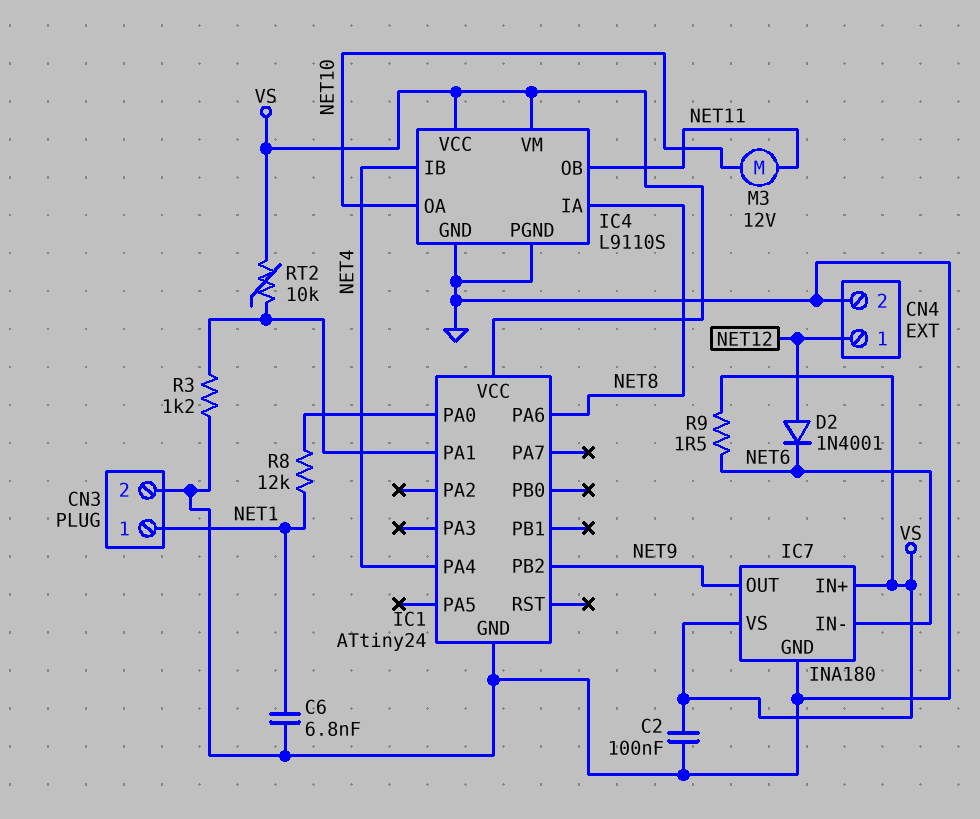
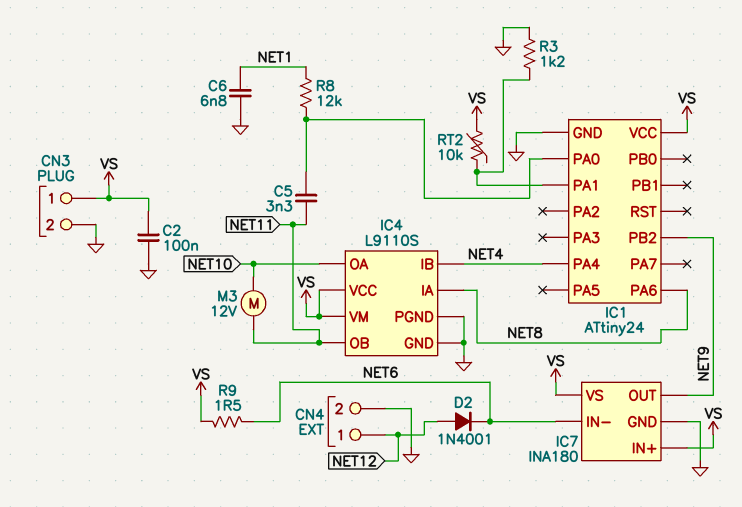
C5: none -> 3.3nF (IC1/PA0, NET11)
CN3 pin 1: NET1 -> VS

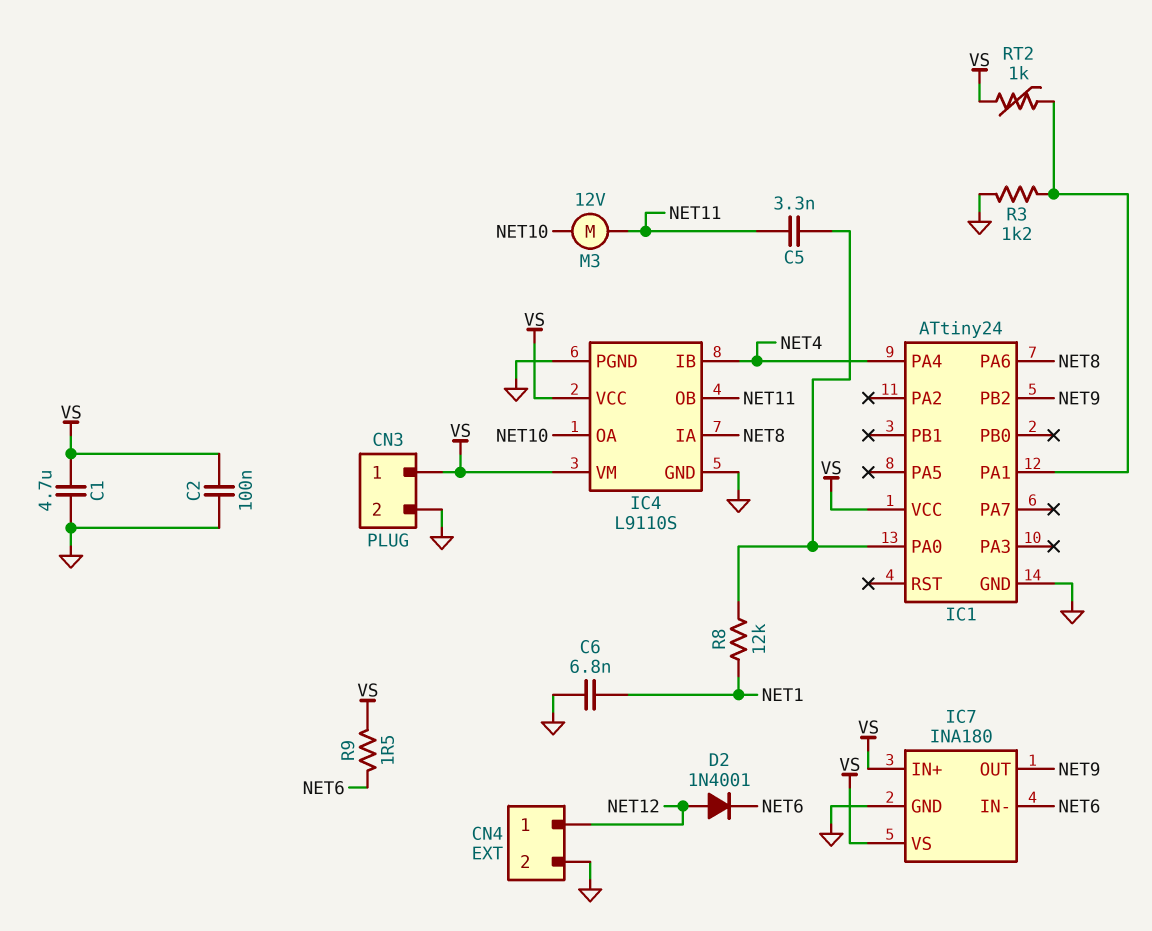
C1: none -> 4.7uF (GND, VS)
RT2: 10k (IC1/PA1, VS) -> 1k (IC1/PA1, VS)

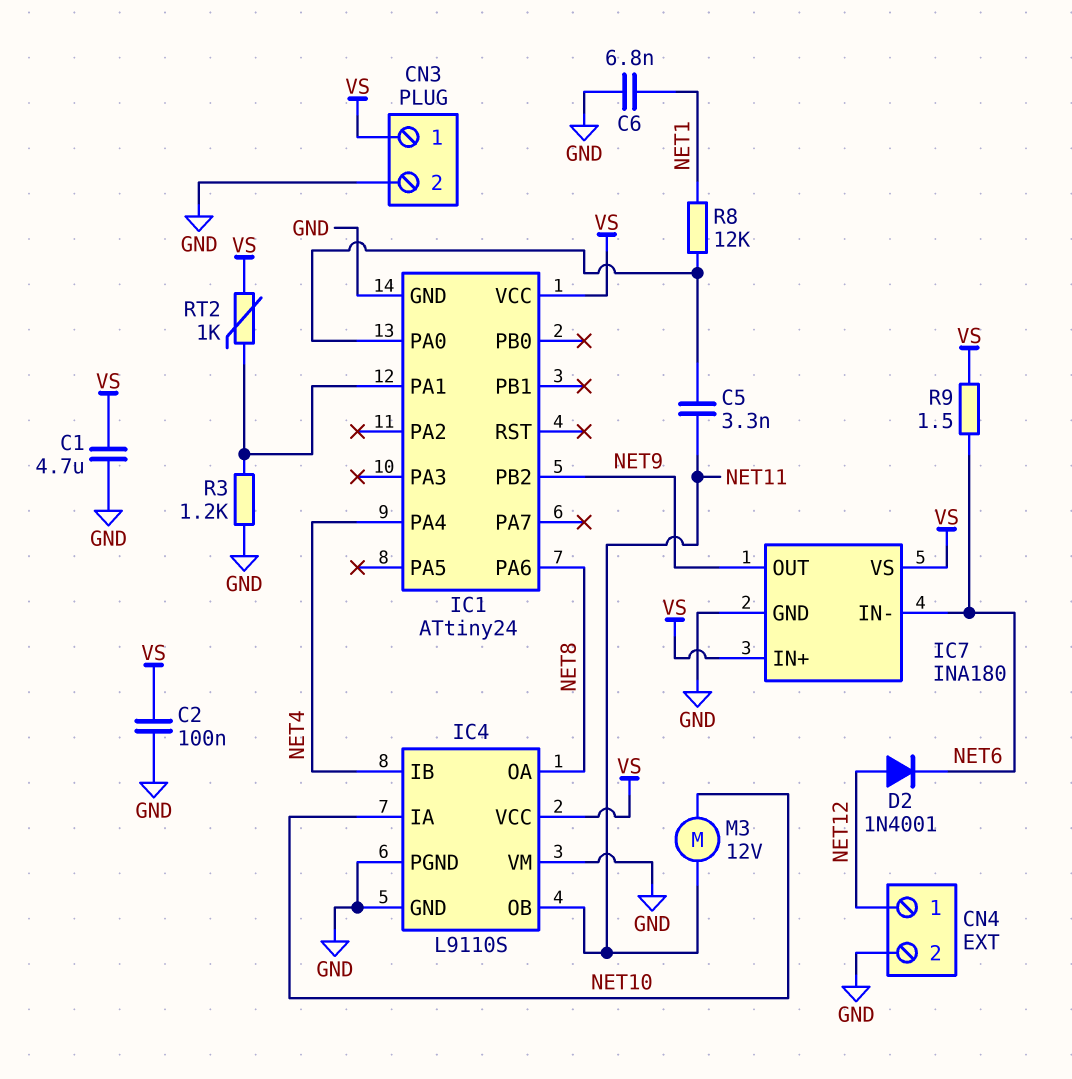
IC4 pin IA: NET8 -> NET10
IC4 pin OA: NET10 -> NET8
IC4 pin VM: VS -> GND

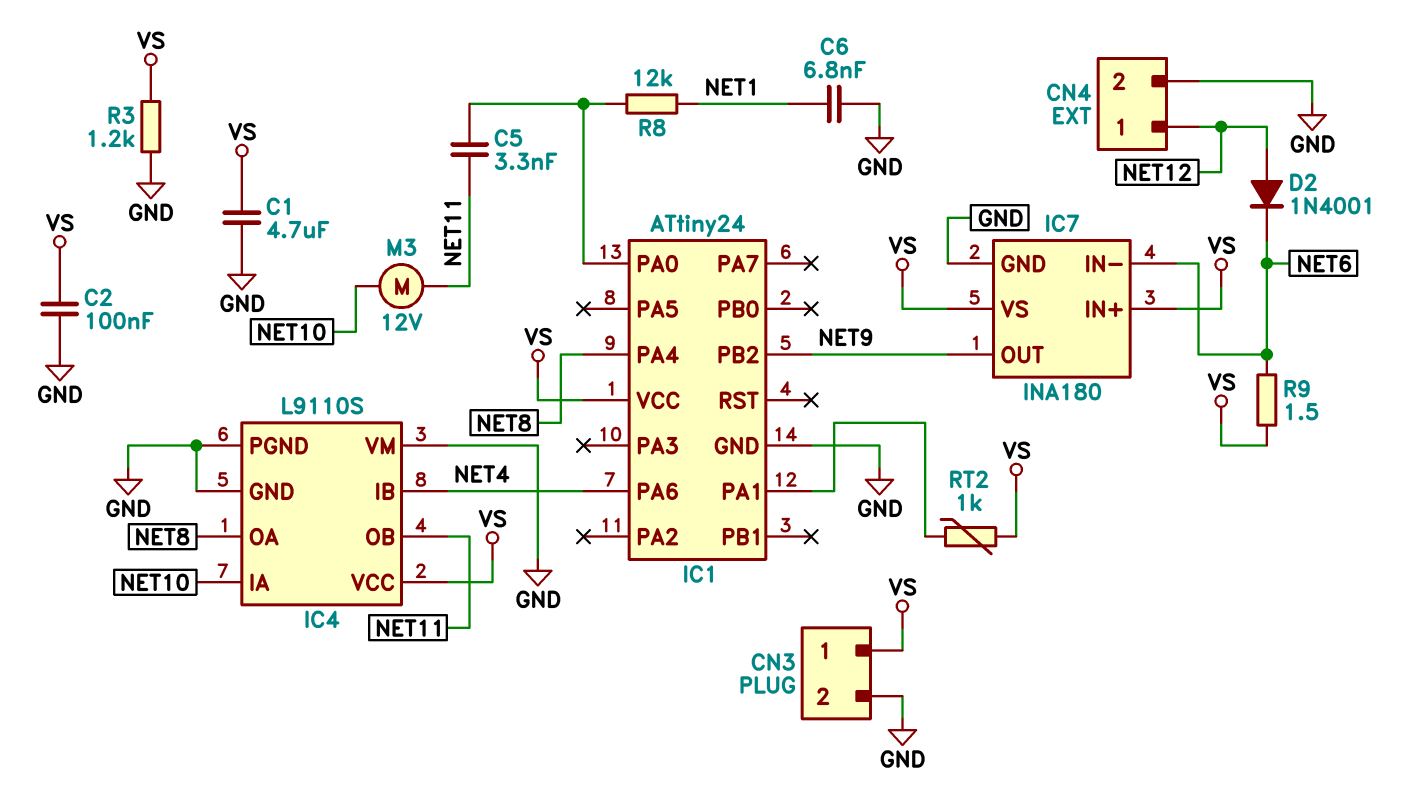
IC1 pin PA4: NET4 -> NET8
IC1 pin PA6: NET8 -> NET4
R3: 1.2k (GND, IC1/PA1) -> 1.2k (GND, VS)

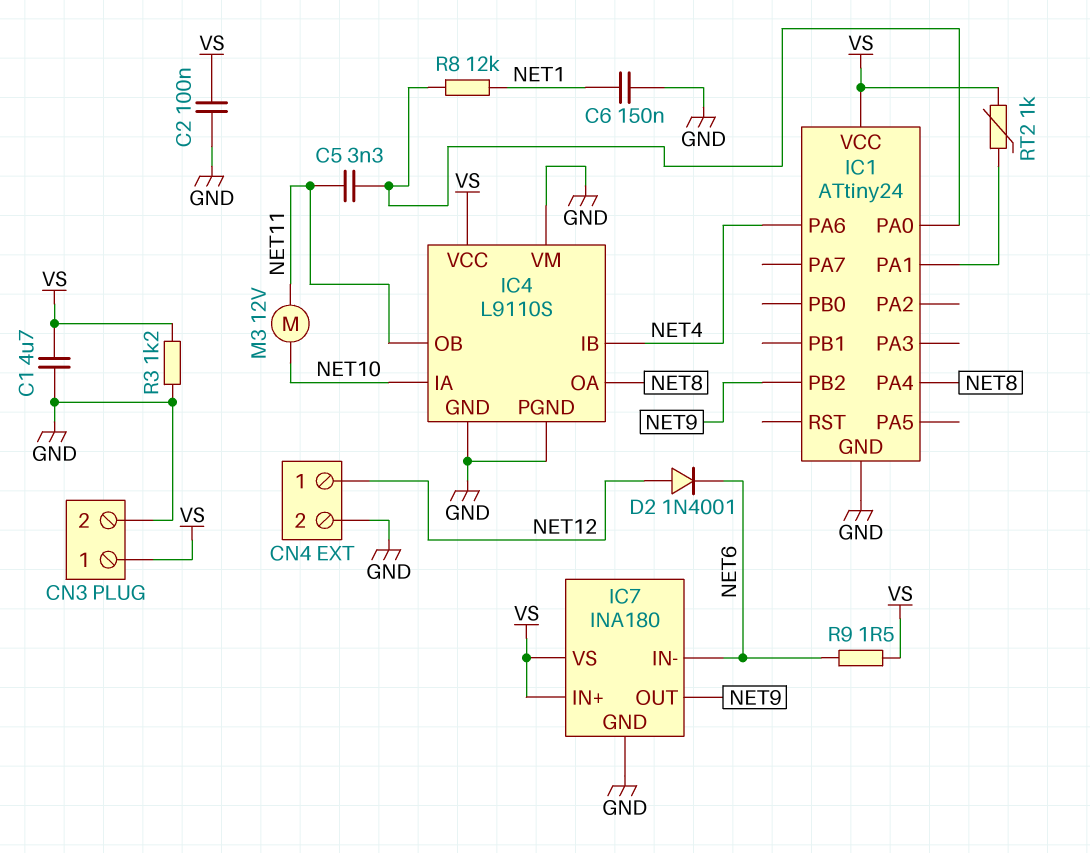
C6: 6.8nF (GND, NET1) -> 150nF (GND, NET1)

